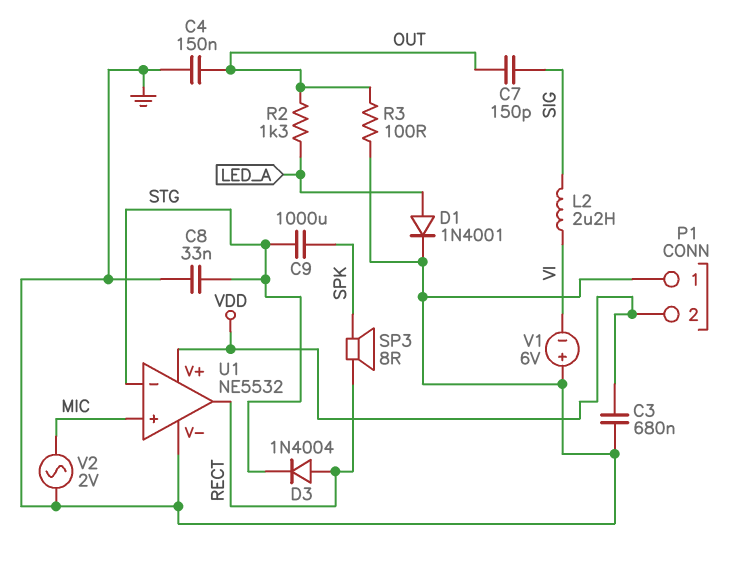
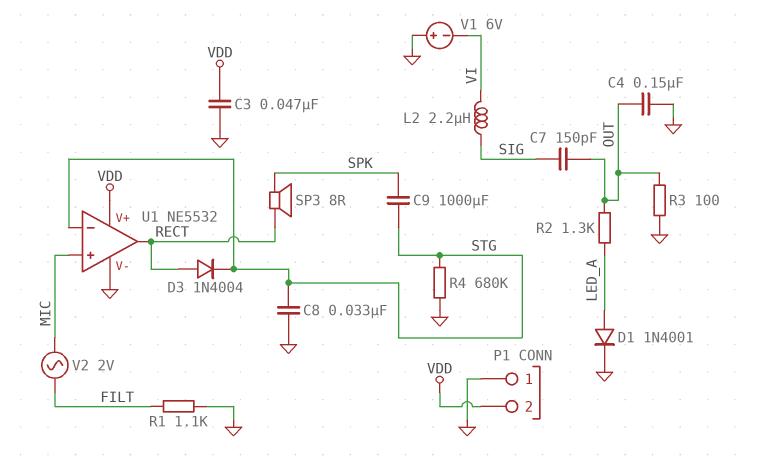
C3: 680nF (GND, VDD) -> 47nF (GND, VDD)
R1: none -> 1.1k (FILT, GND)
R4: none -> 680k (GND, STG)
V2: AC 2V (GND, MIC) -> AC 2V (FILT, MIC)

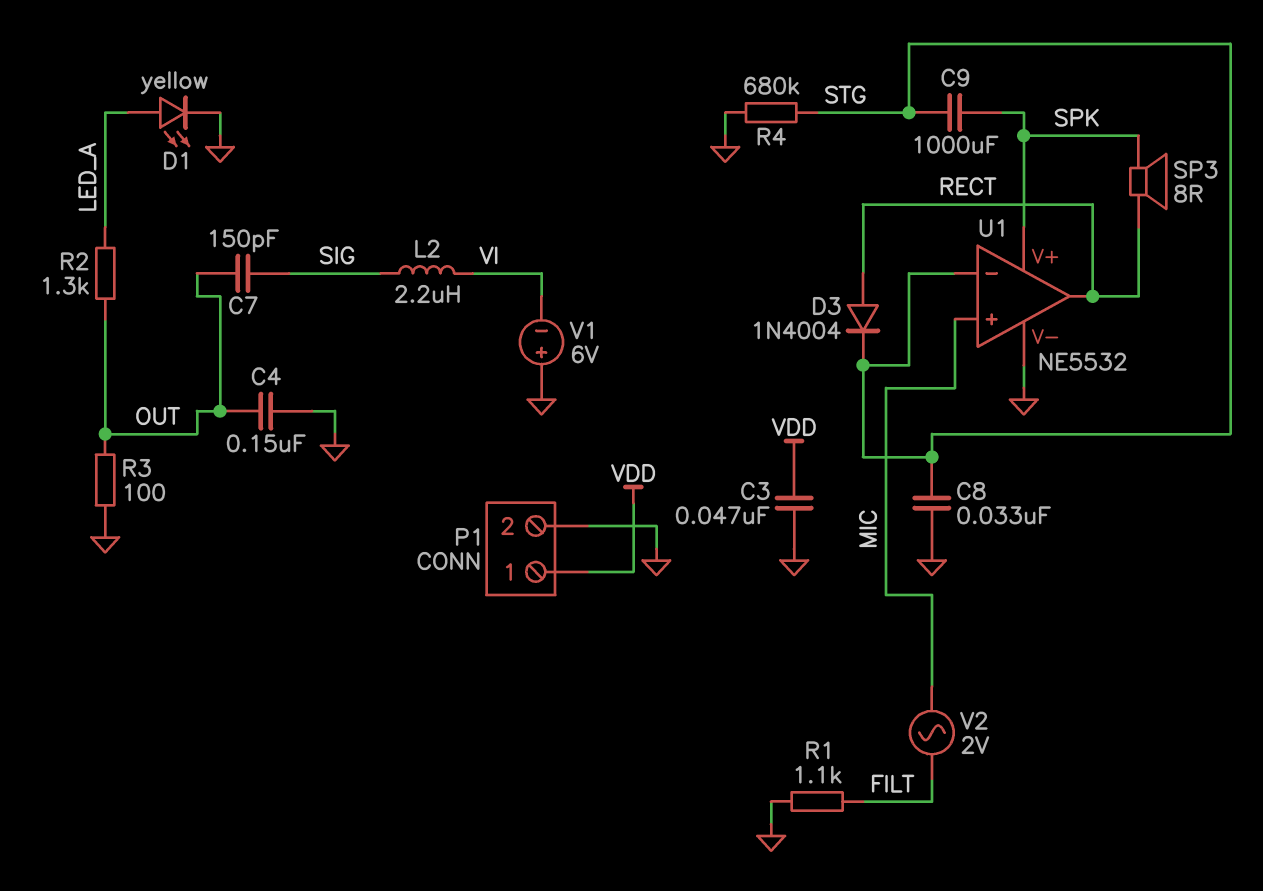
D1: diode 1N4001 (A LED_A, K GND) -> LED yellow (A LED_A, K GND)
P1 pin 1: GND -> VDD
P1 pin 2: VDD -> GND
U1 pin V+: VDD -> SPK

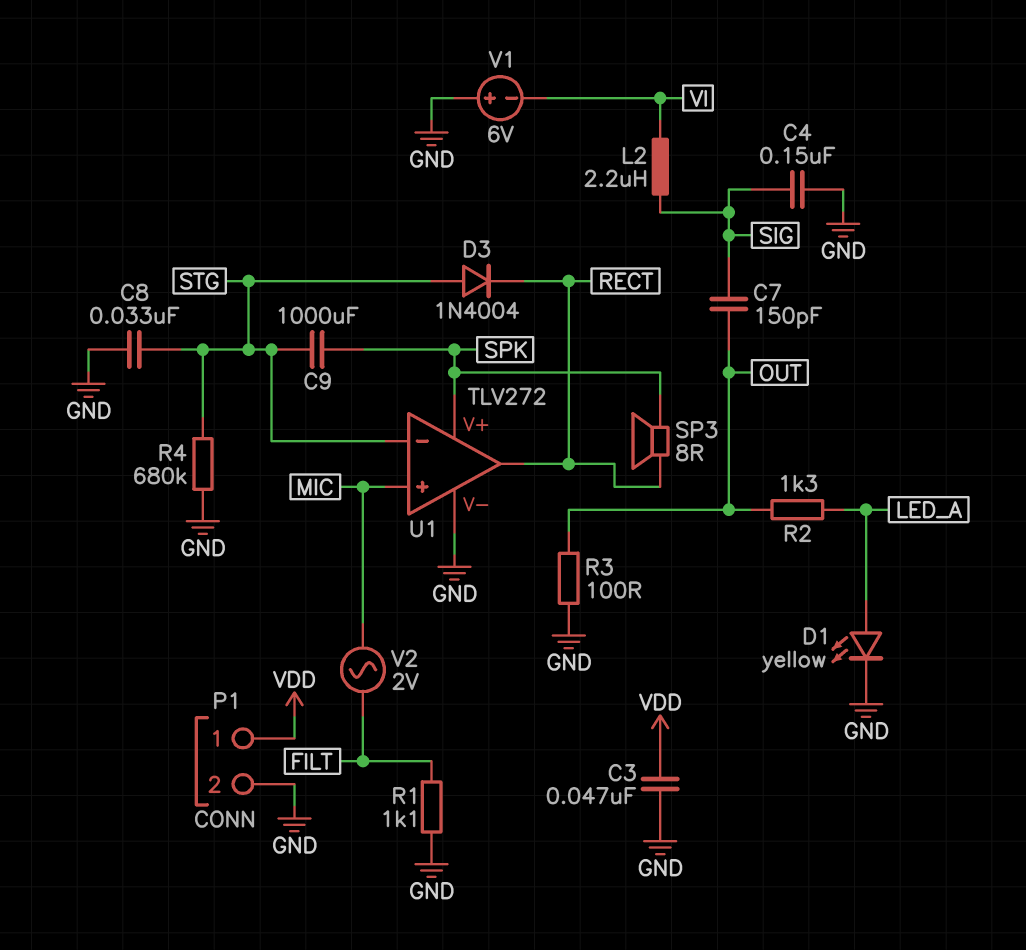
C4: 150nF (GND, OUT) -> 150nF (GND, SIG)
D3: diode 1N4004 (A RECT, K STG) -> diode 1N4004 (A STG, K RECT)
U1: NE5532 -> TLV272

